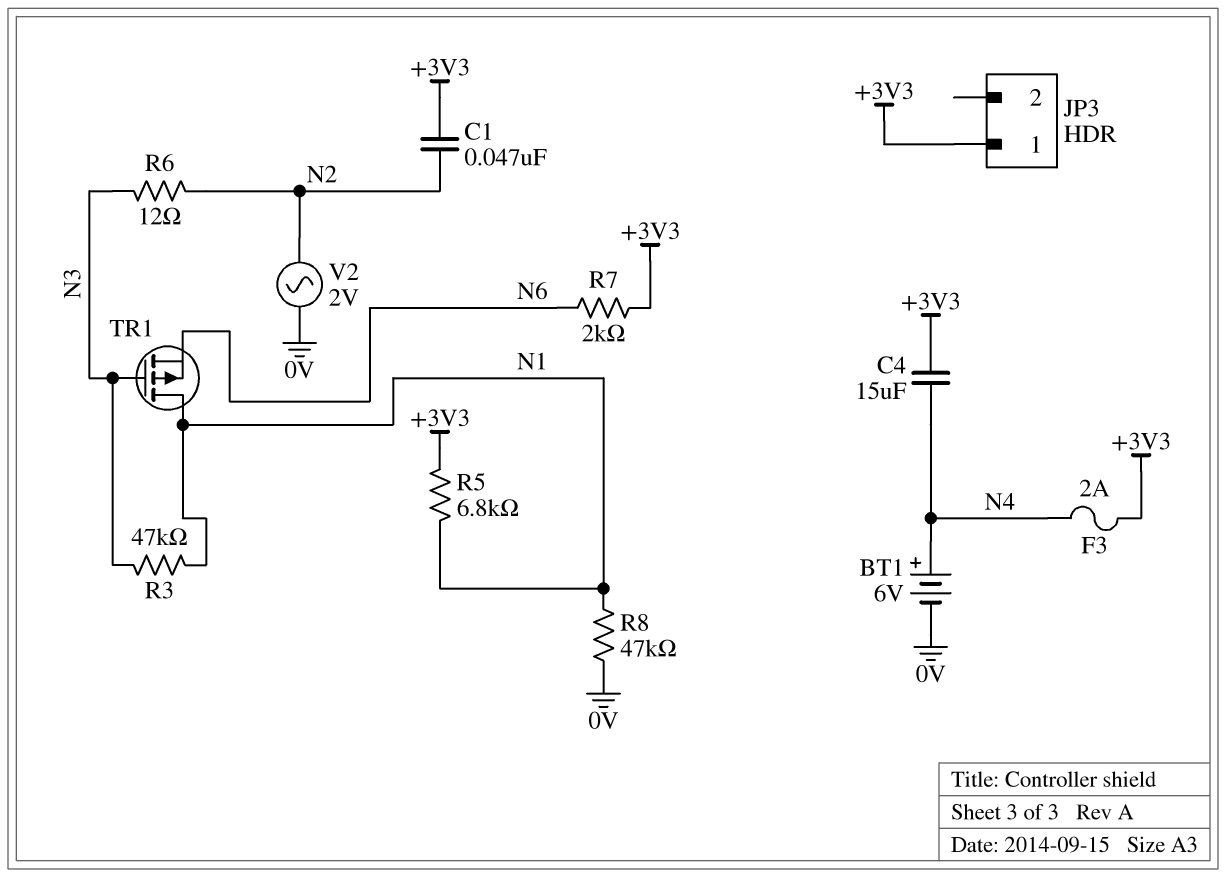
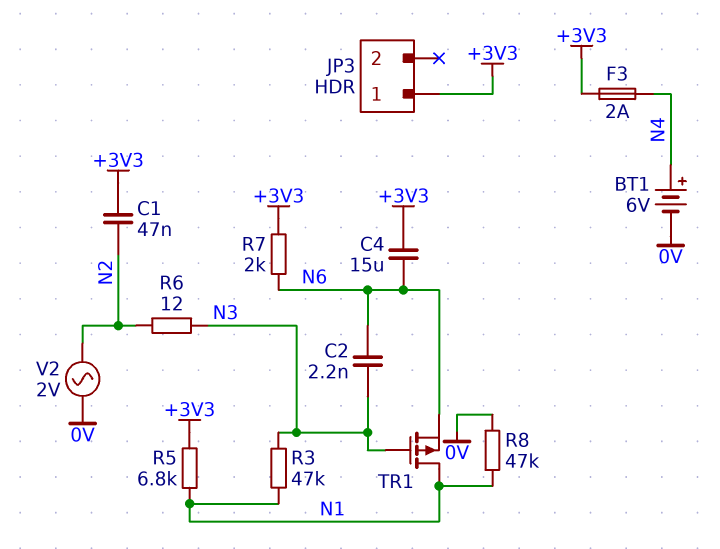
C2: none -> 2.2nF (N3, N6)
C4: 15uF (+3V3, N4) -> 15uF (+3V3, N6)

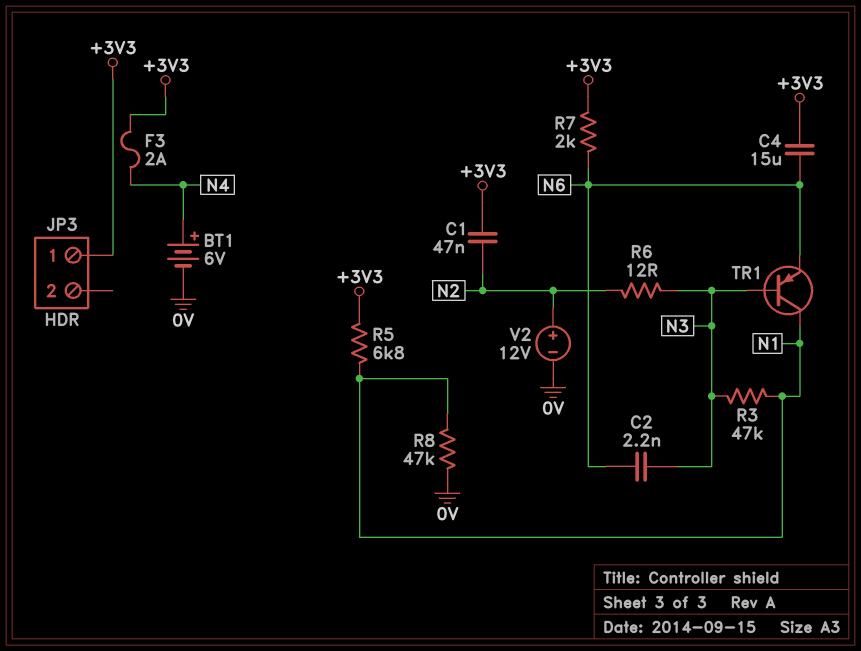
TR1: PMOS (G N3, D N1, S N6) -> PNP (B N3, C N1, E N6)
V2: AC 2V (0V, N2) -> 12V (plus N2, minus 0V)

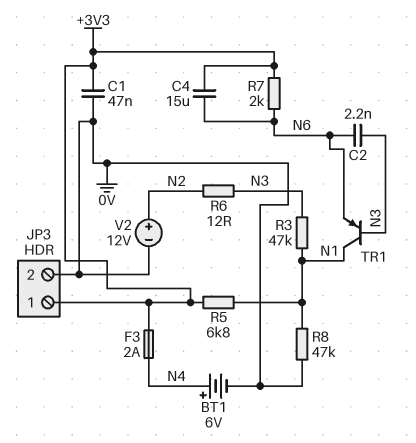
C1: 47nF (+3V3, N2) -> 47nF (+3V3, 0V)
JP3 pin 2: none -> 0V

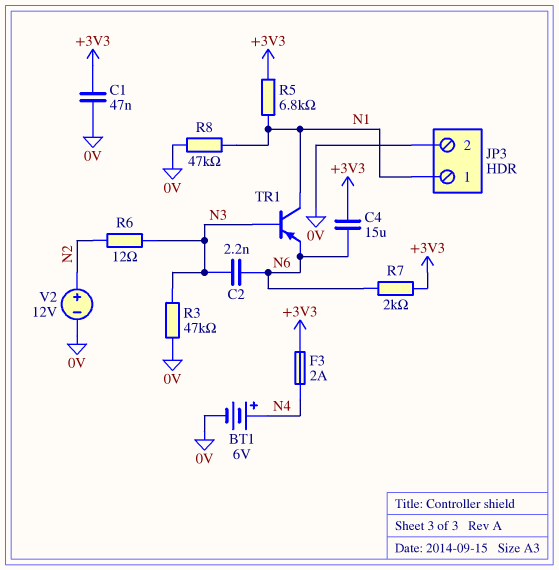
JP3 pin 1: +3V3 -> N1
R3: 47k (N1, N3) -> 47k (0V, N3)

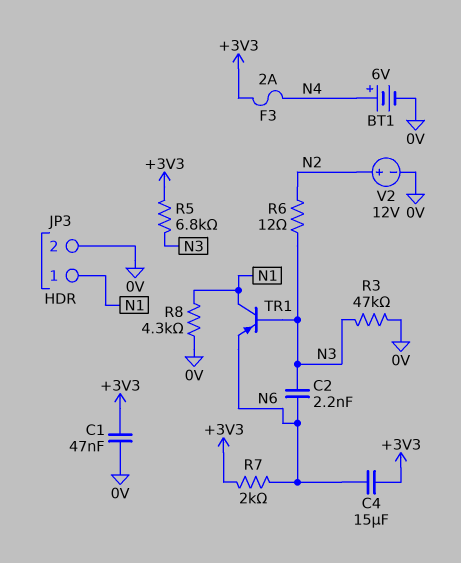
R5: 6.8k (+3V3, N1) -> 6.8k (+3V3, N3)
R8: 47k (0V, N1) -> 4.3k (0V, N1)

